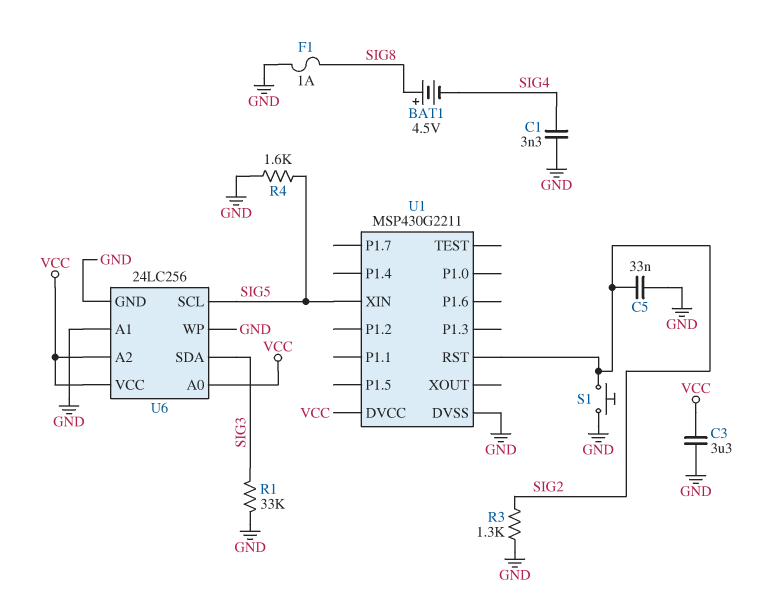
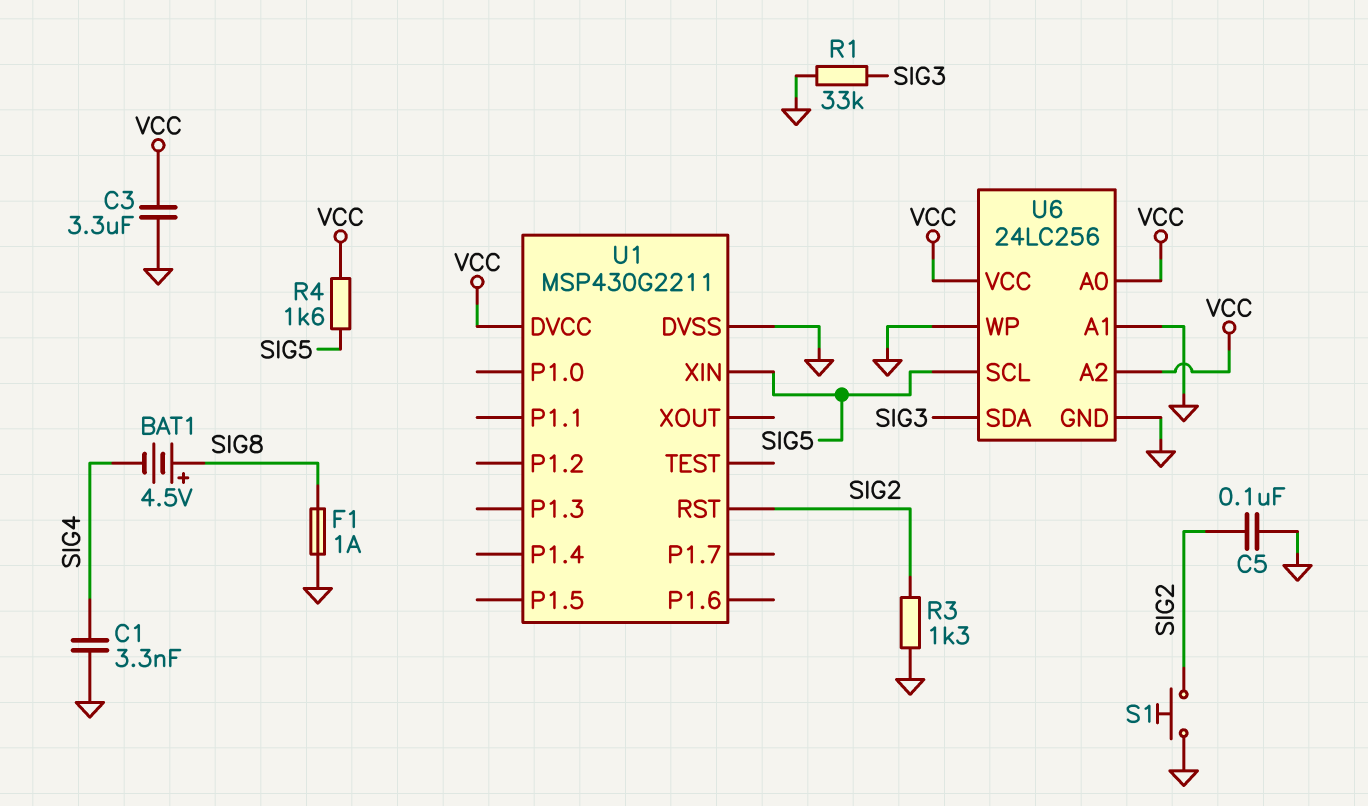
C5: 33nF (GND, SIG2) -> 100nF (GND, SIG2)
R4: 1.6k (GND, SIG5) -> 1.6k (SIG5, VCC)

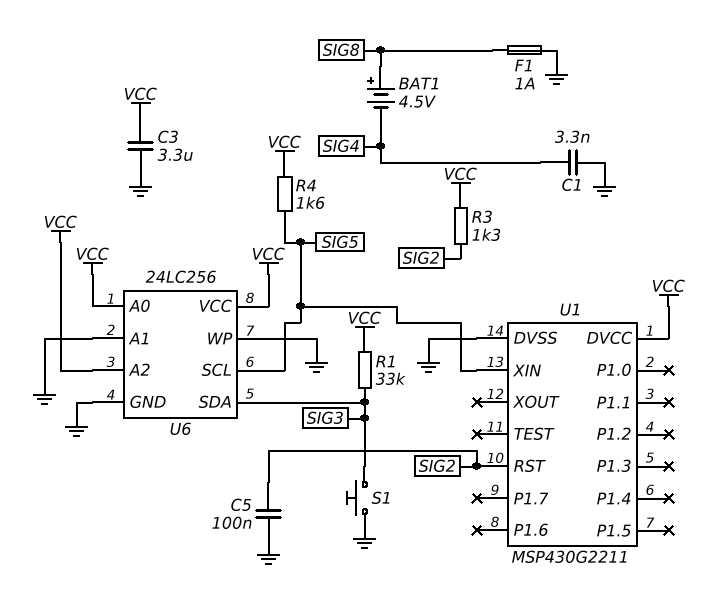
R1: 33k (GND, SIG3) -> 33k (SIG3, VCC)
R3: 1.3k (GND, SIG2) -> 1.3k (SIG2, VCC)
S1: button (GND, SIG2) -> button (GND, SIG3)

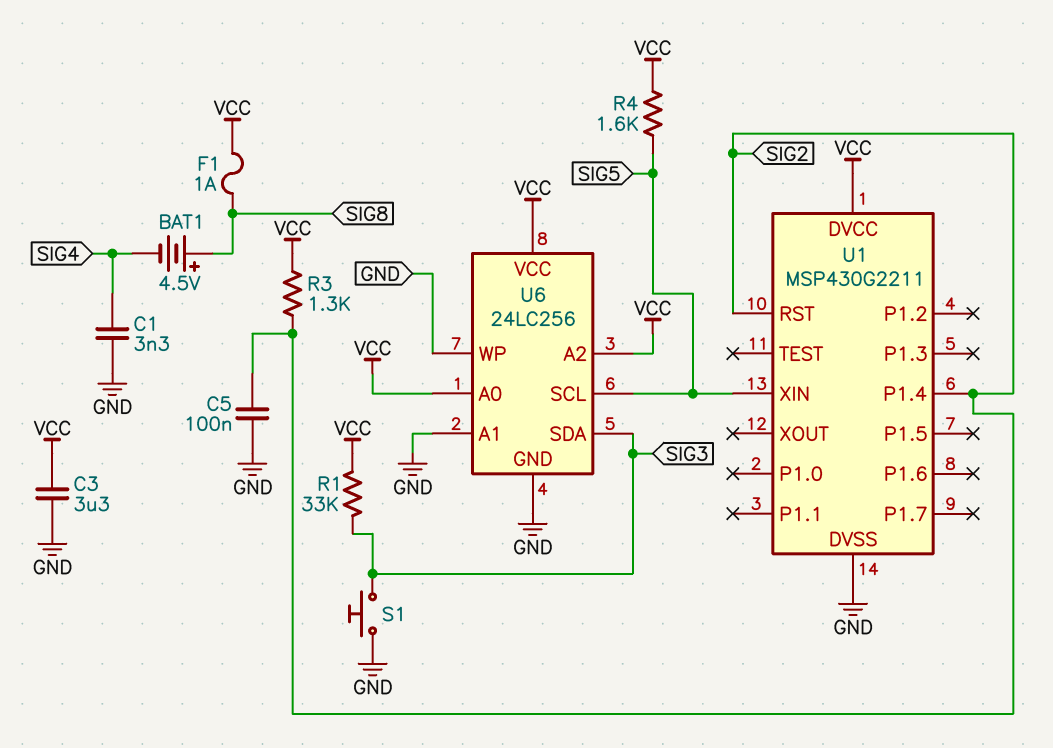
F1: 1A (GND, SIG8) -> 1A (SIG8, VCC)
U1 pin P1.4: none -> SIG2

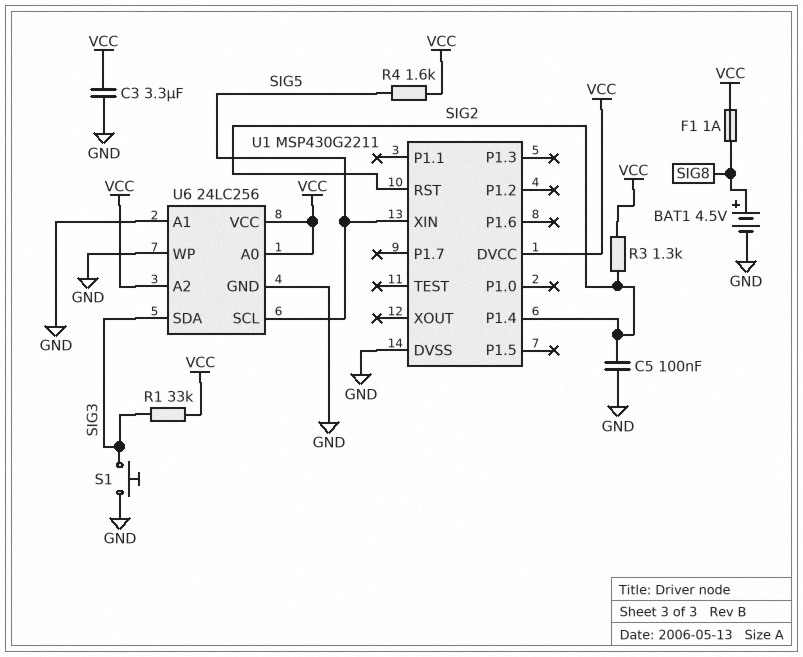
BAT1: 4.5V (plus SIG8, minus SIG4) -> 4.5V (plus SIG8, minus GND)
C1: 3.3nF (GND, SIG4) -> none

